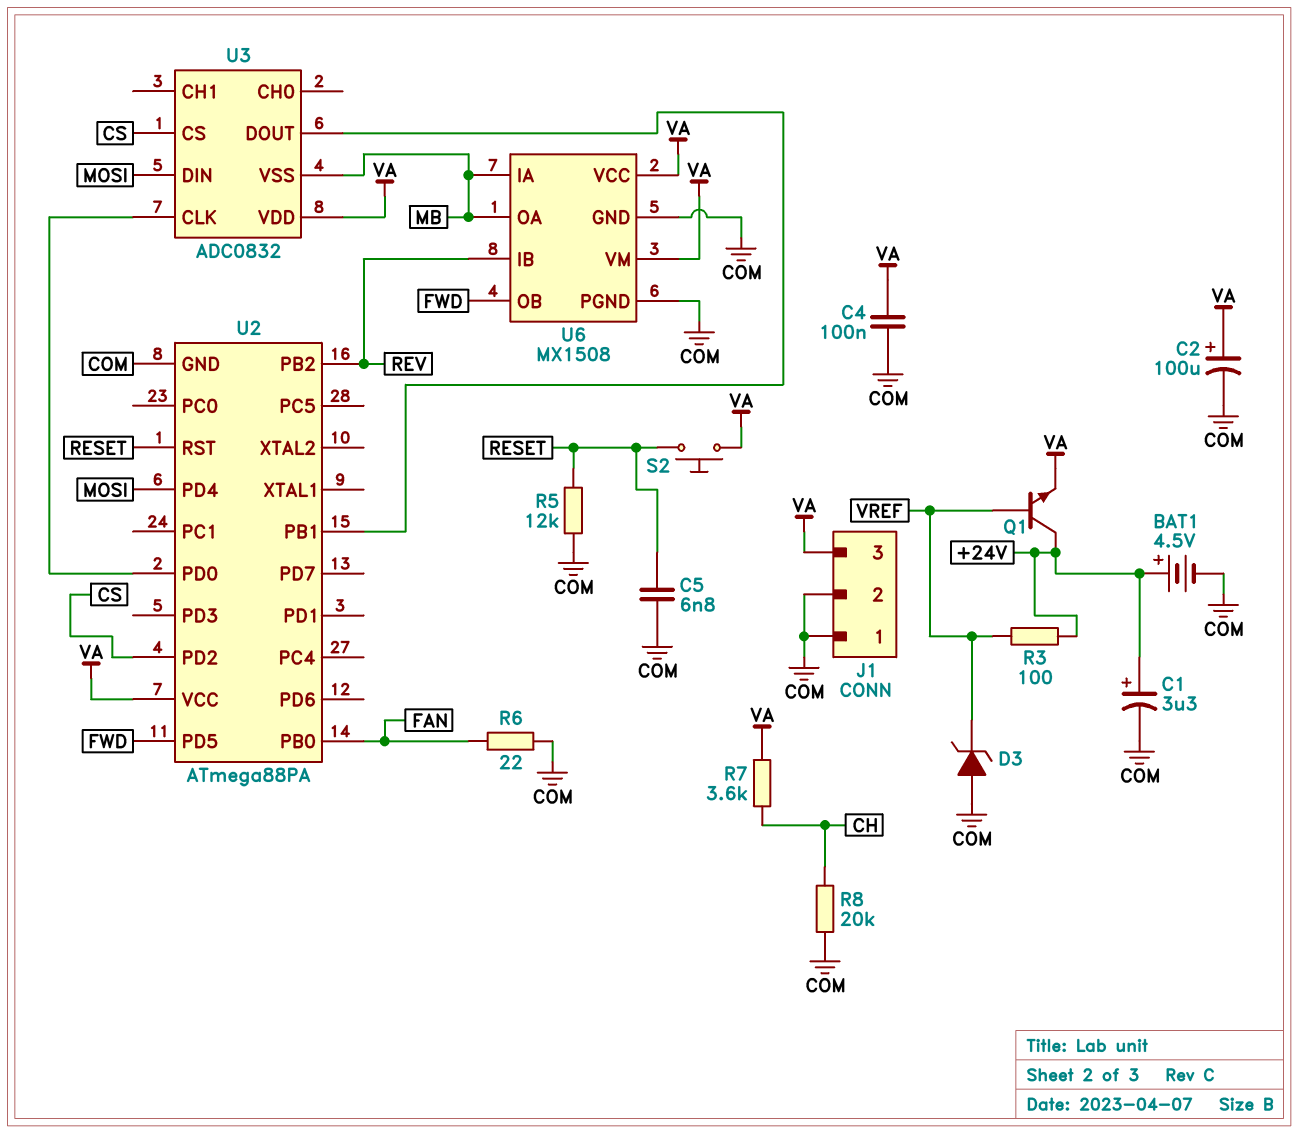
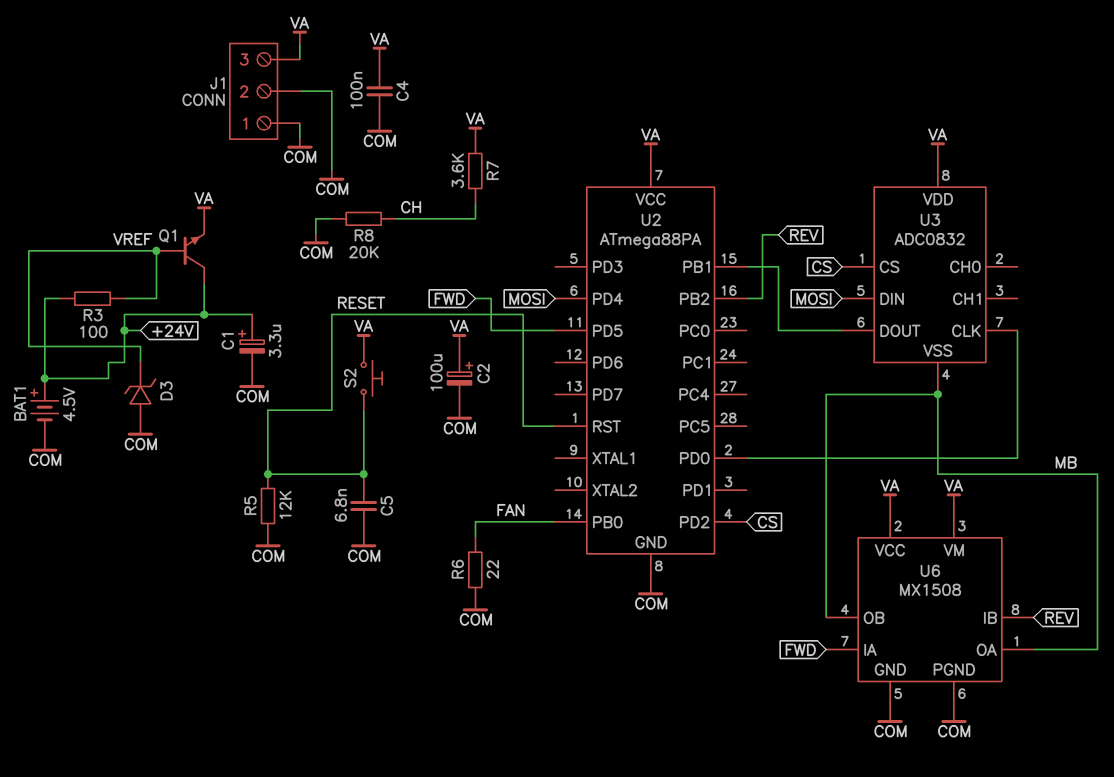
U6 pin IA: MB -> FWD
U6 pin OB: FWD -> MB

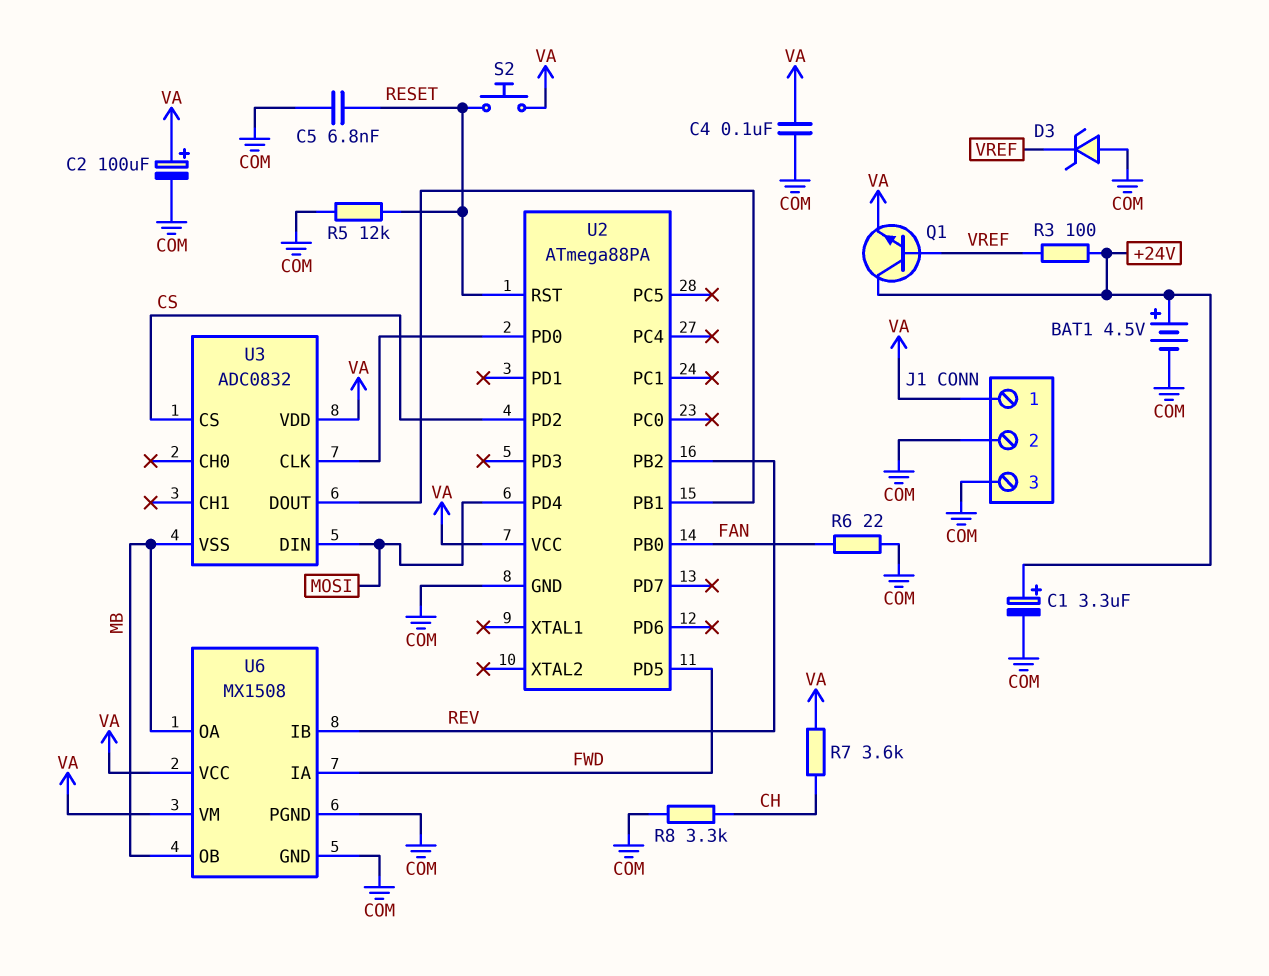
J1 pin 1: COM -> VA
J1 pin 3: VA -> COM
R8: 20k (CH, COM) -> 3.3k (CH, COM)

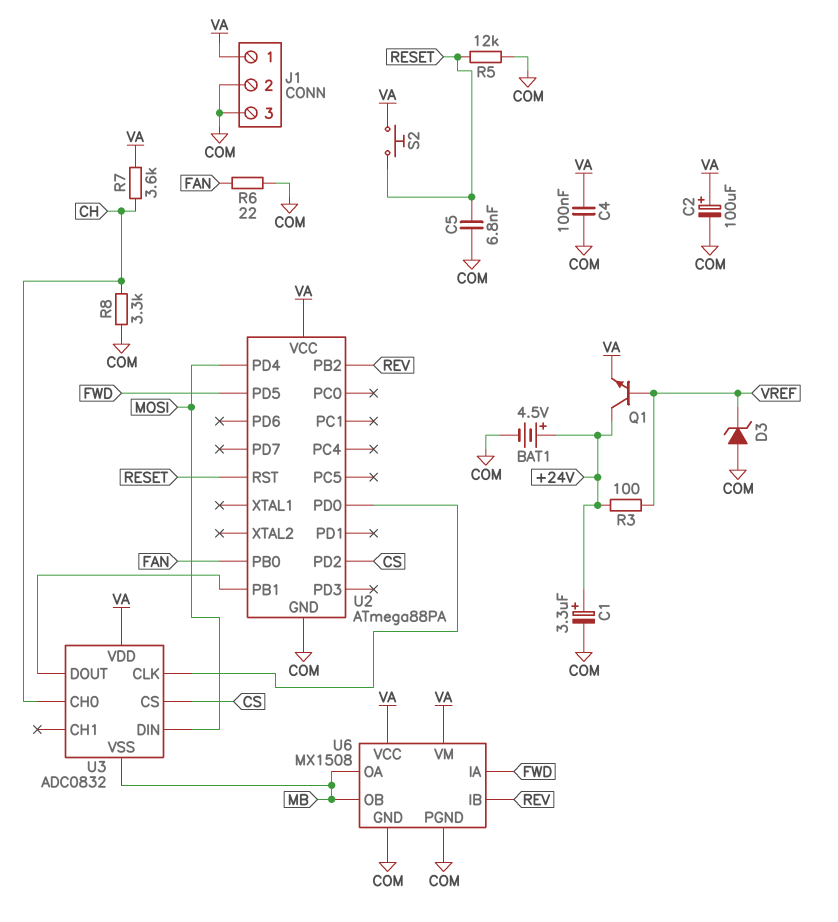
U3 pin CH0: none -> CH

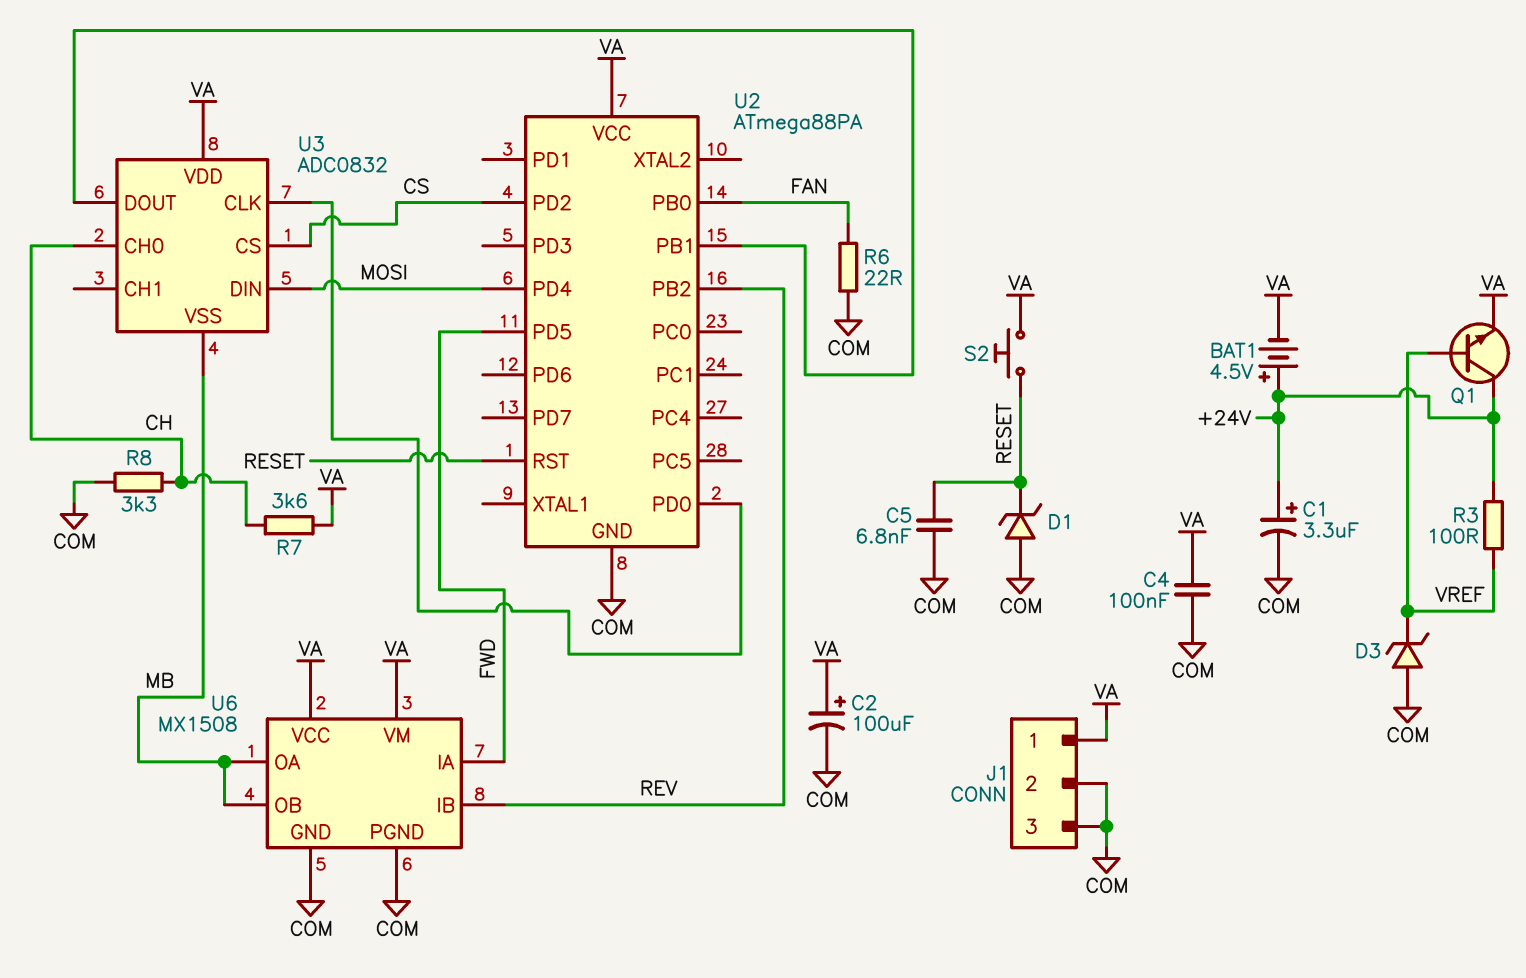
BAT1: 4.5V (plus +24V, minus COM) -> 4.5V (plus +24V, minus VA)
D1: none -> zener (A COM, K RESET)
R5: 12k (COM, RESET) -> none

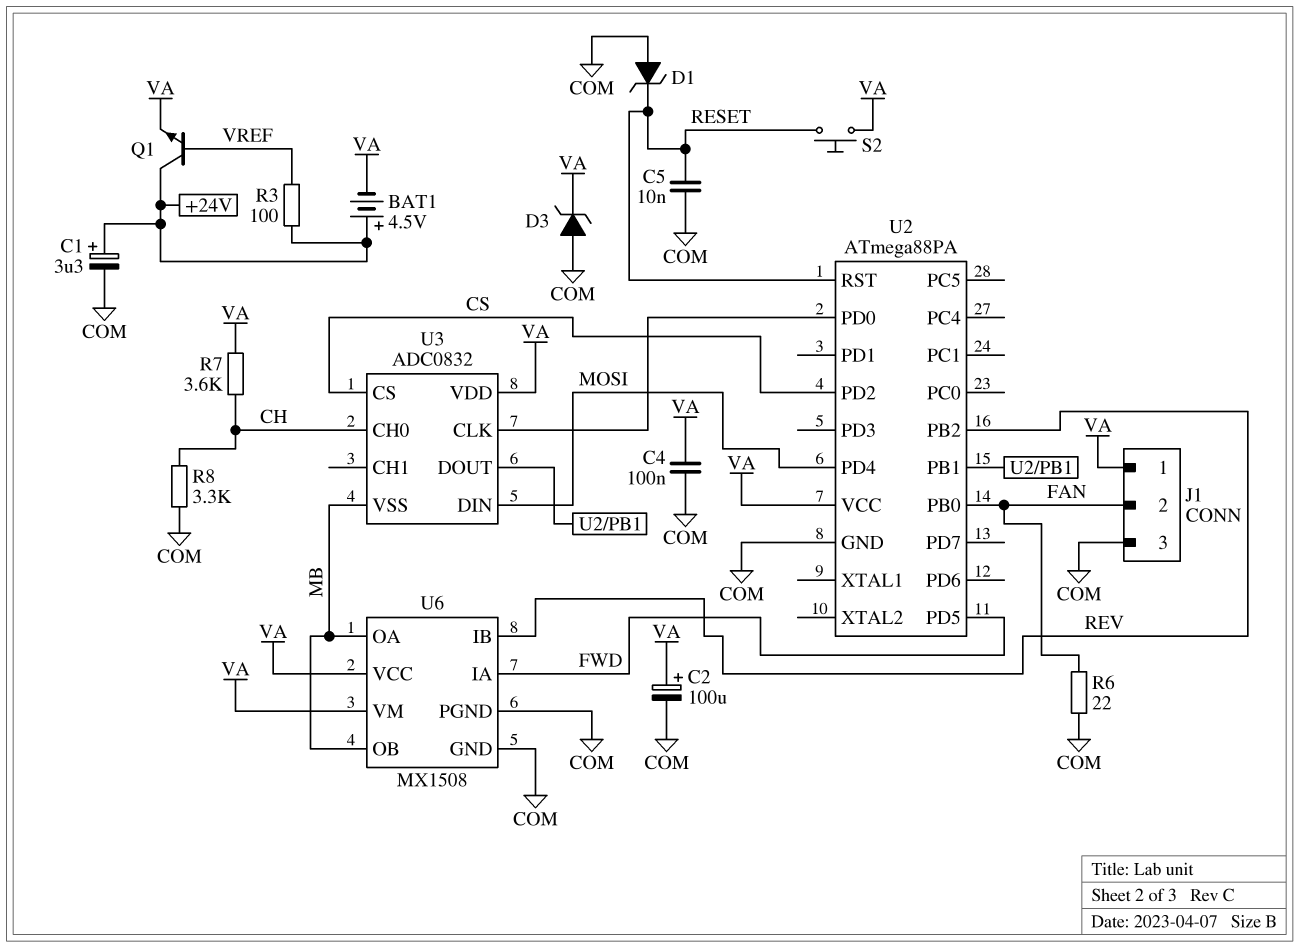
C5: 6.8nF (COM, RESET) -> 10nF (COM, RESET)
D3: zener (A COM, K VREF) -> zener (A COM, K VA)
J1 pin 2: COM -> FAN

